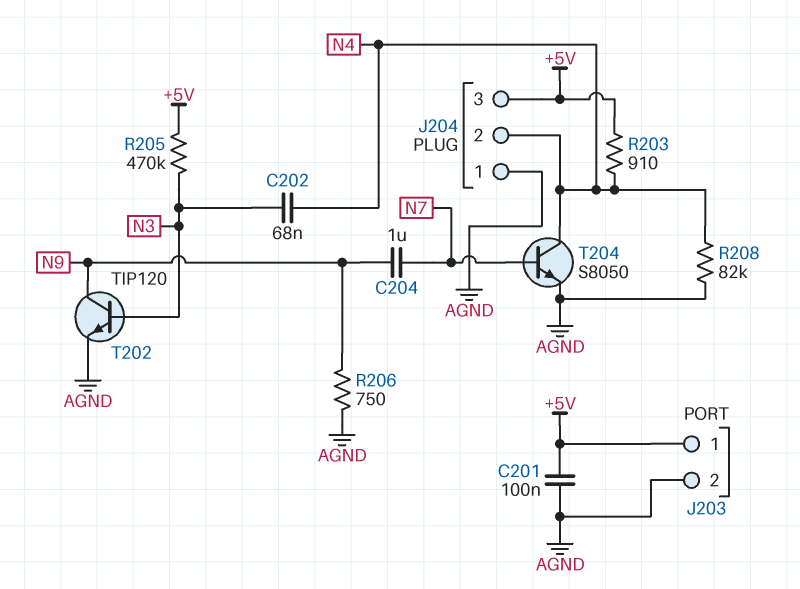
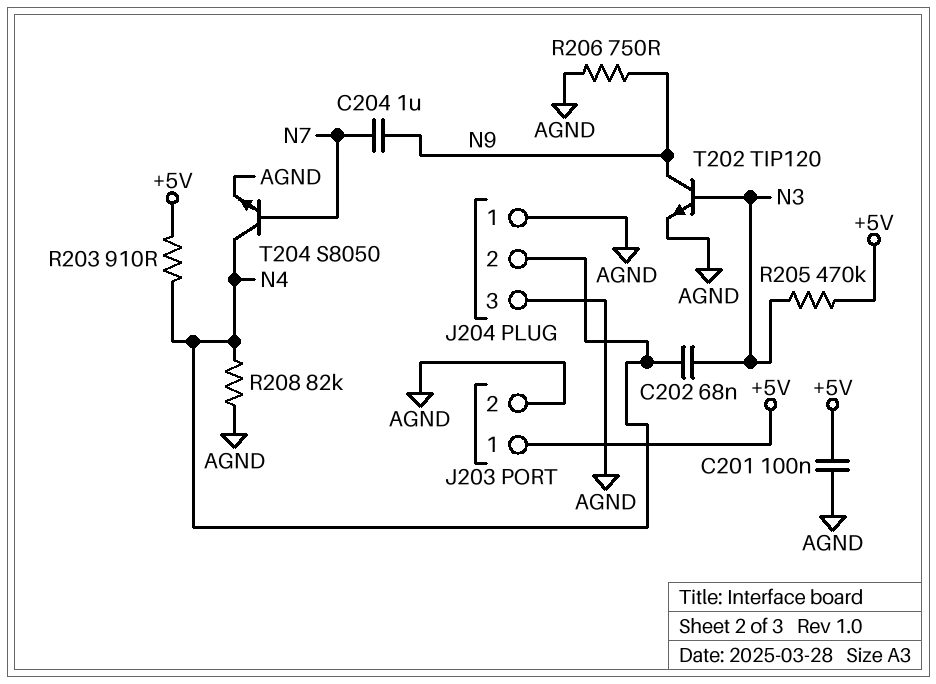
J204 pin 3: +5V -> AGND

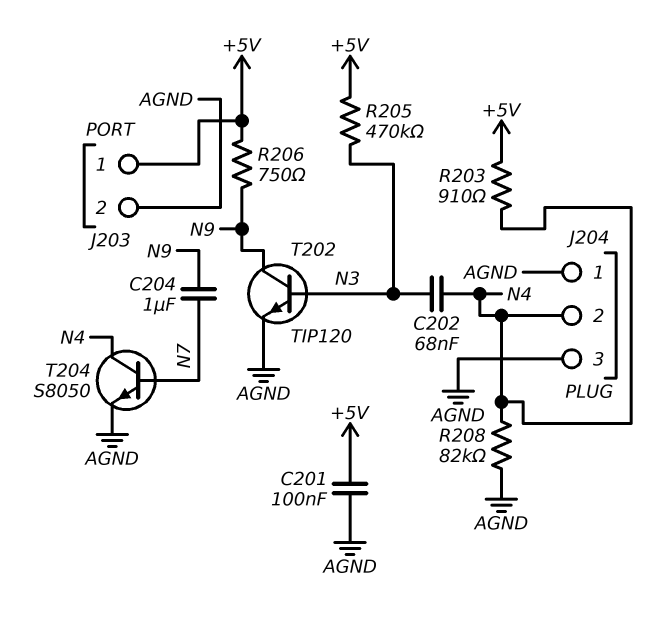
R206: 750 (AGND, N9) -> 750 (+5V, N9)

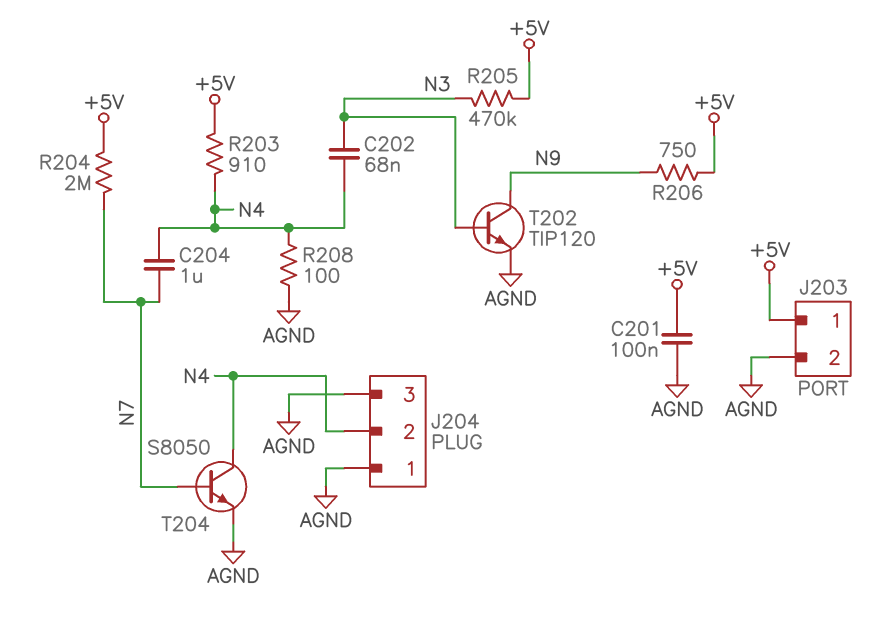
C204: 1uF (N7, N9) -> 1uF (N4, N7)
R204: none -> 2M (+5V, N7)
R208: 82k (AGND, N4) -> 100 (AGND, N4)

